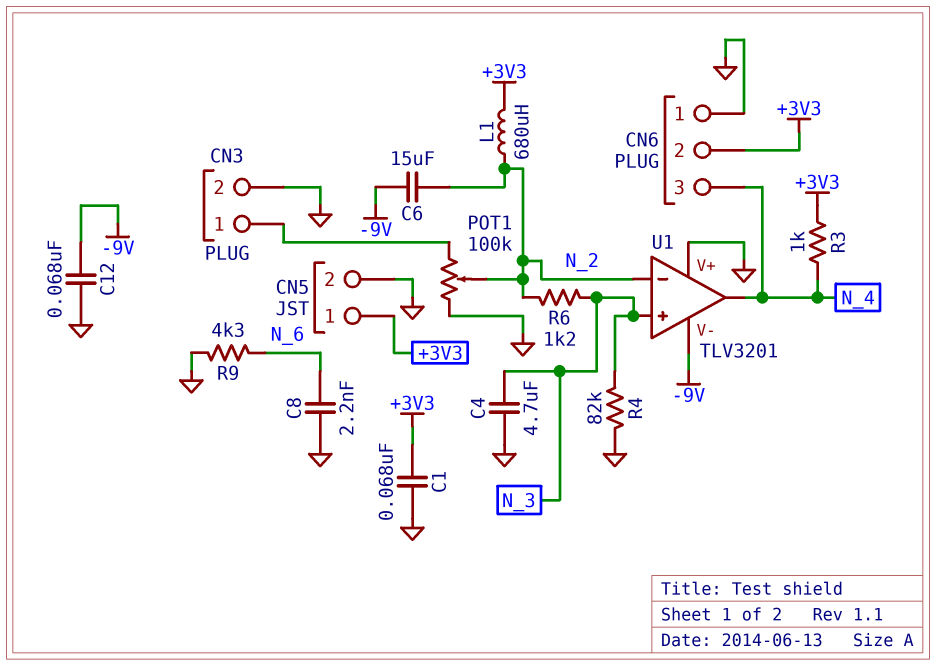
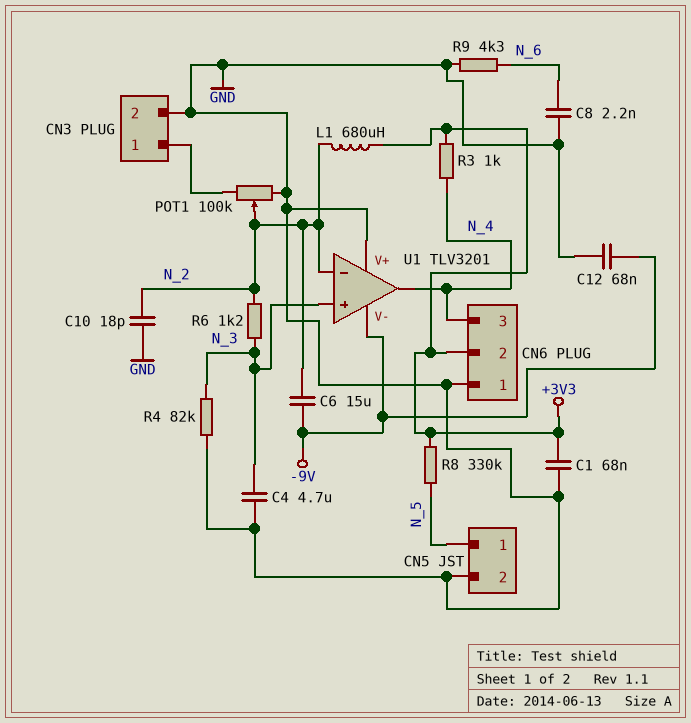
C10: none -> 18pF (GND, N_2)
CN5 pin 1: +3V3 -> N_5
R8: none -> 330k (+3V3, N_5)

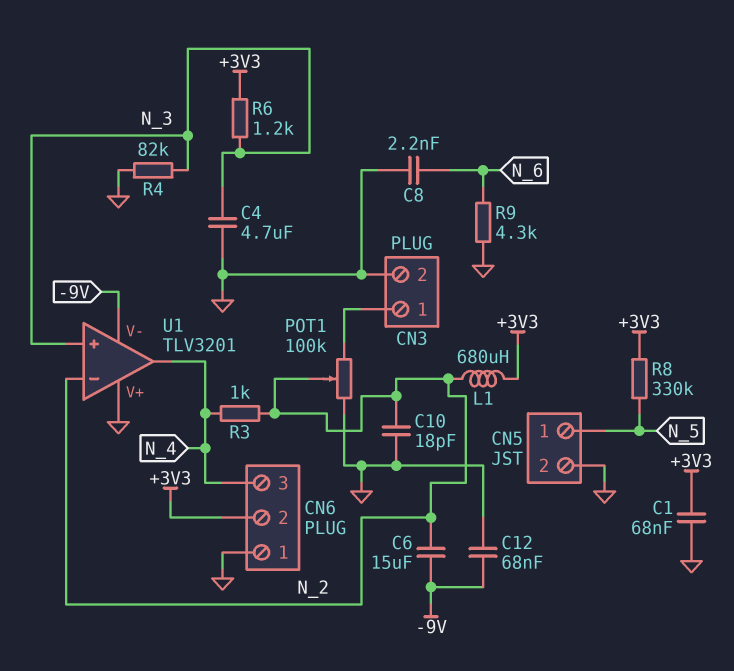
R3: 1k (+3V3, N_4) -> 1k (N_2, N_4)
R6: 1.2k (N_2, N_3) -> 1.2k (+3V3, N_3)

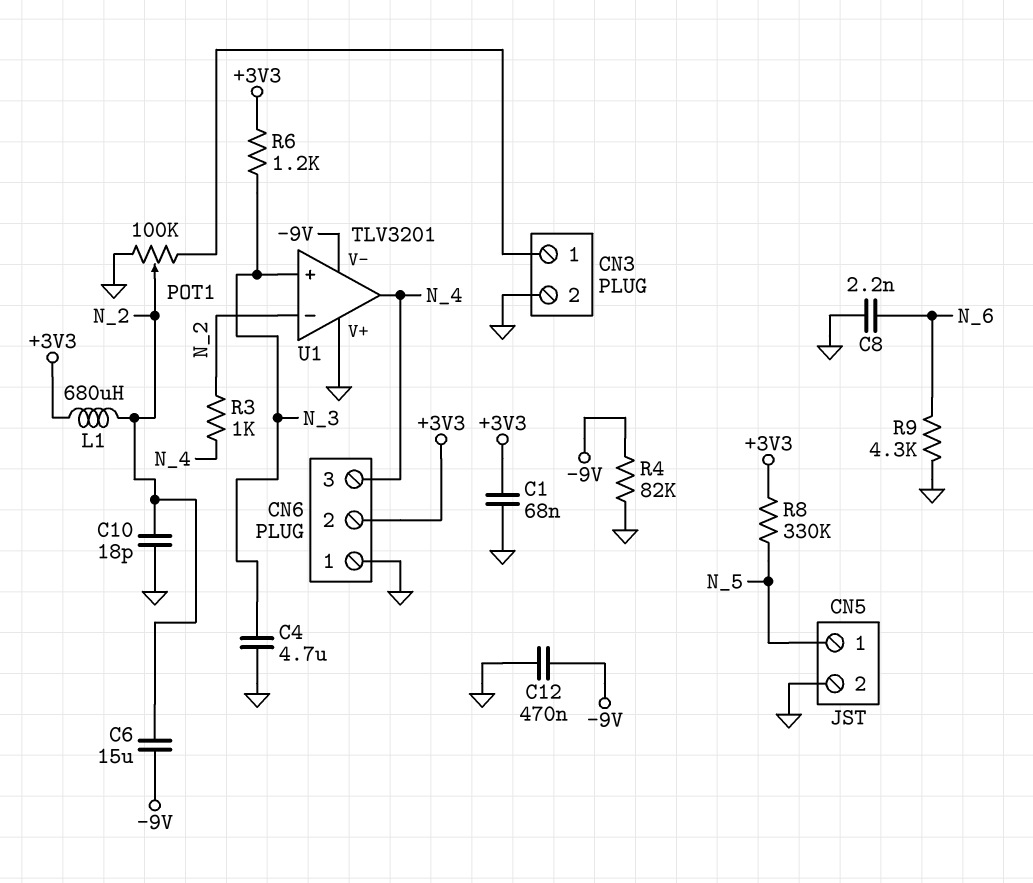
C12: 68nF (-9V, GND) -> 470nF (-9V, GND)
R4: 82k (GND, N_3) -> 82k (-9V, GND)

